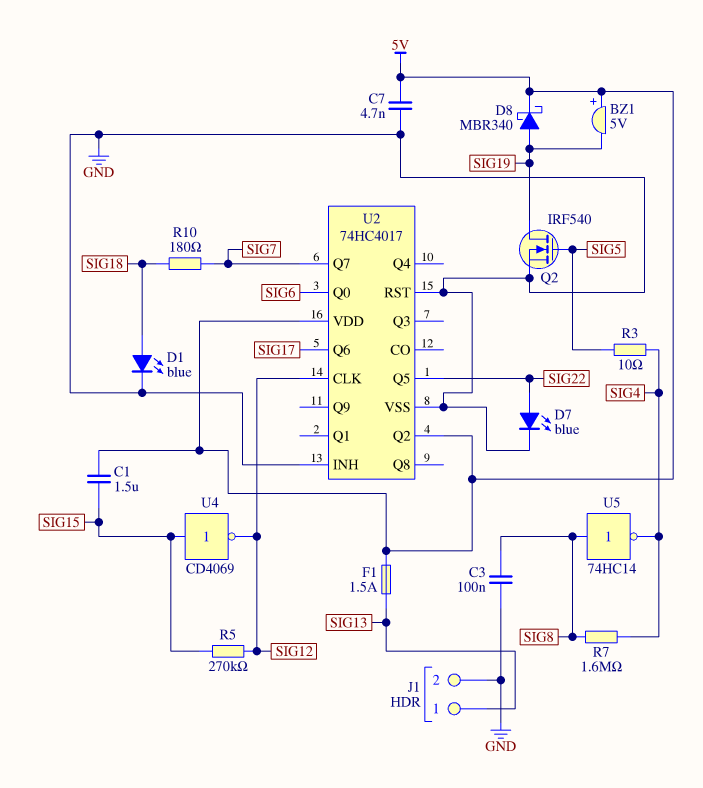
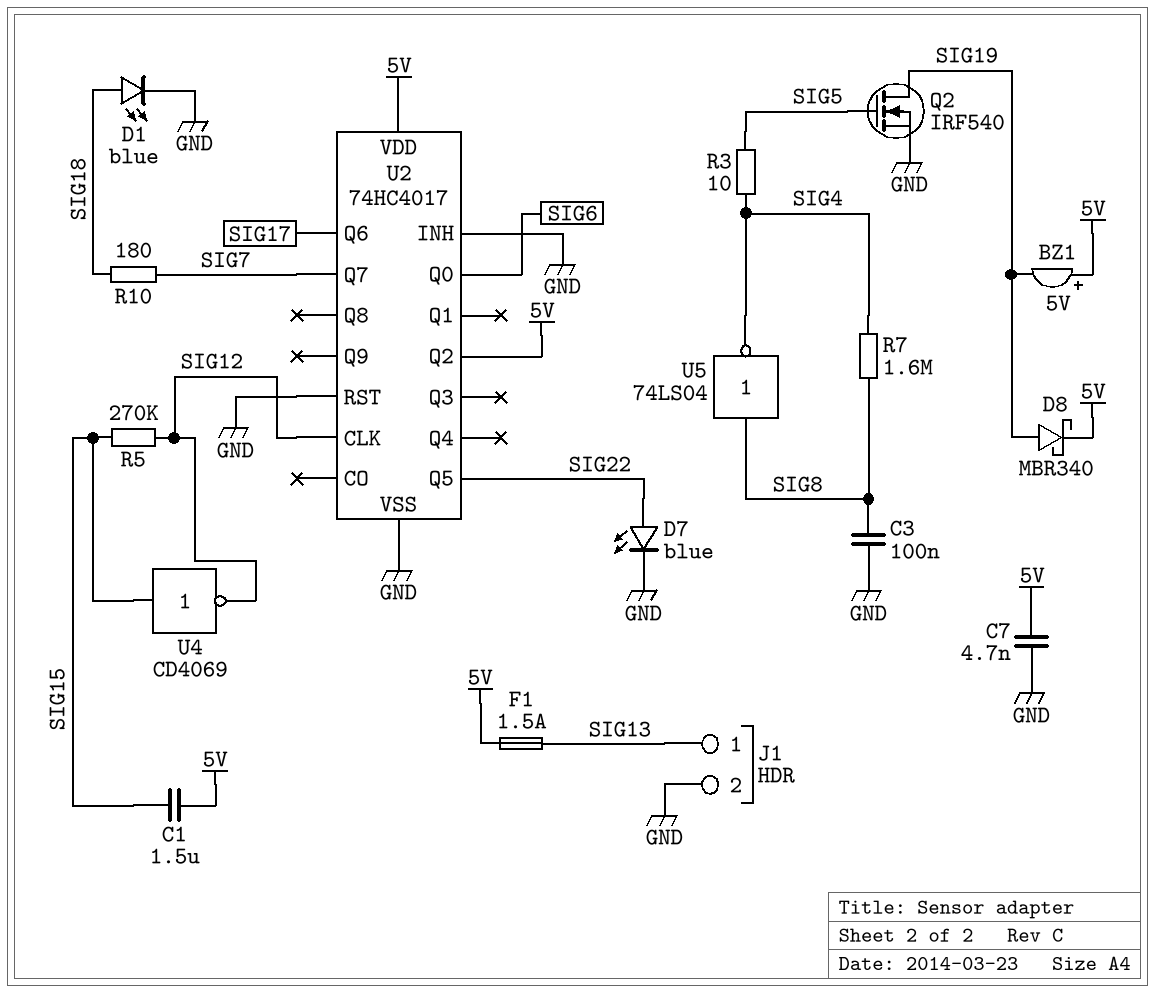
U5: NOT 74HC14 (in SIG8, out SIG4) -> NOT 74LS04 (in SIG8, out SIG4)

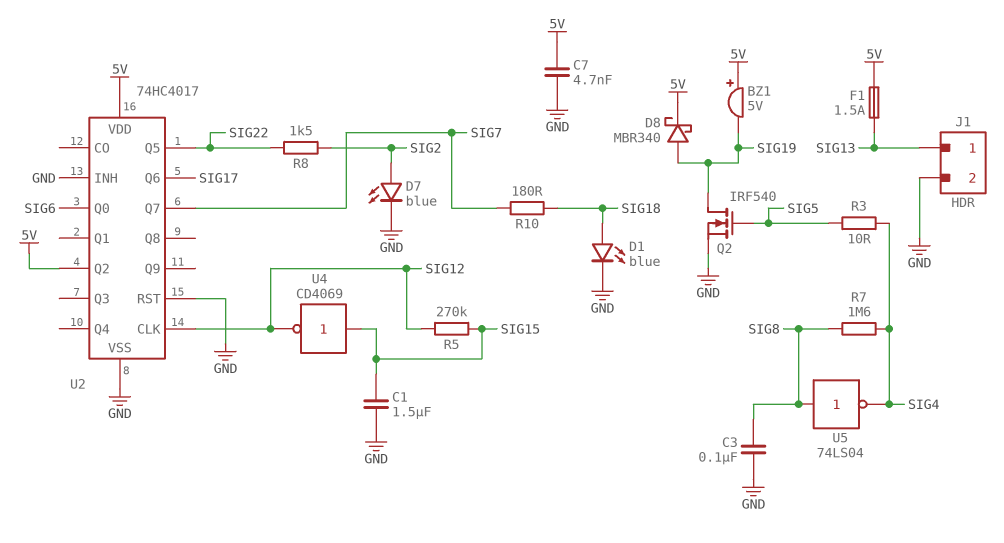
C1: 1.5uF (5V, SIG15) -> 1.5uF (GND, SIG15)
D7: LED blue (A SIG22, K GND) -> LED blue (A SIG2, K GND)
R8: none -> 1.5k (SIG2, SIG22)

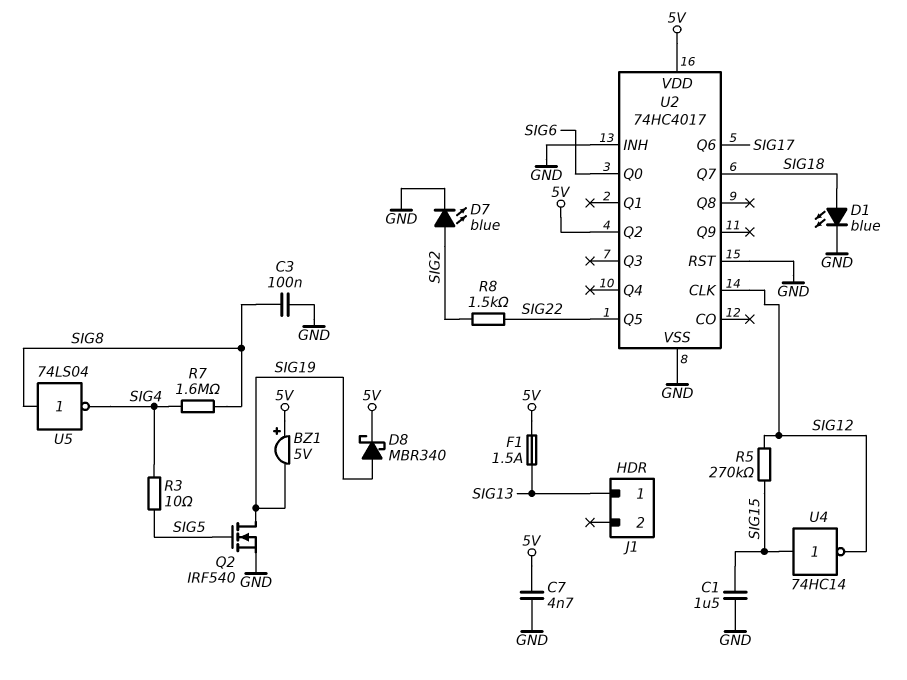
J1 pin 2: GND -> none
R10: 180 (SIG7, SIG18) -> none
U2 pin Q7: SIG7 -> SIG18
U4: NOT CD4069 (in SIG15, out SIG12) -> NOT 74HC14 (in SIG15, out SIG12)

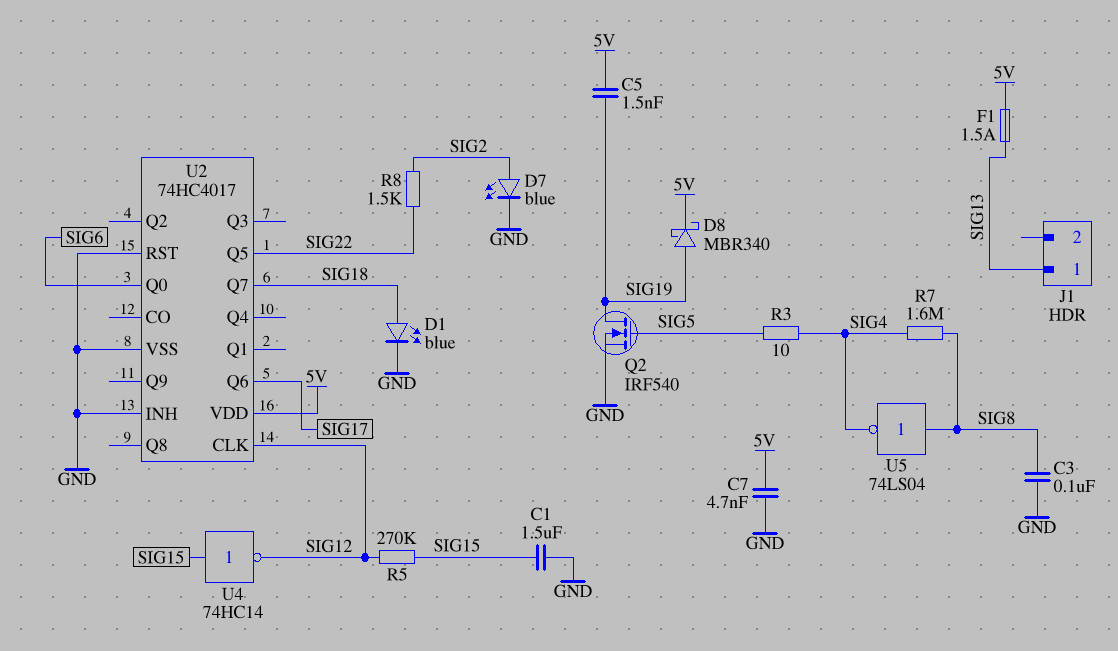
BZ1: buzzer 5V (plus 5V, minus SIG19) -> none
C5: none -> 1.5nF (5V, SIG19)
U2 pin Q2: 5V -> none

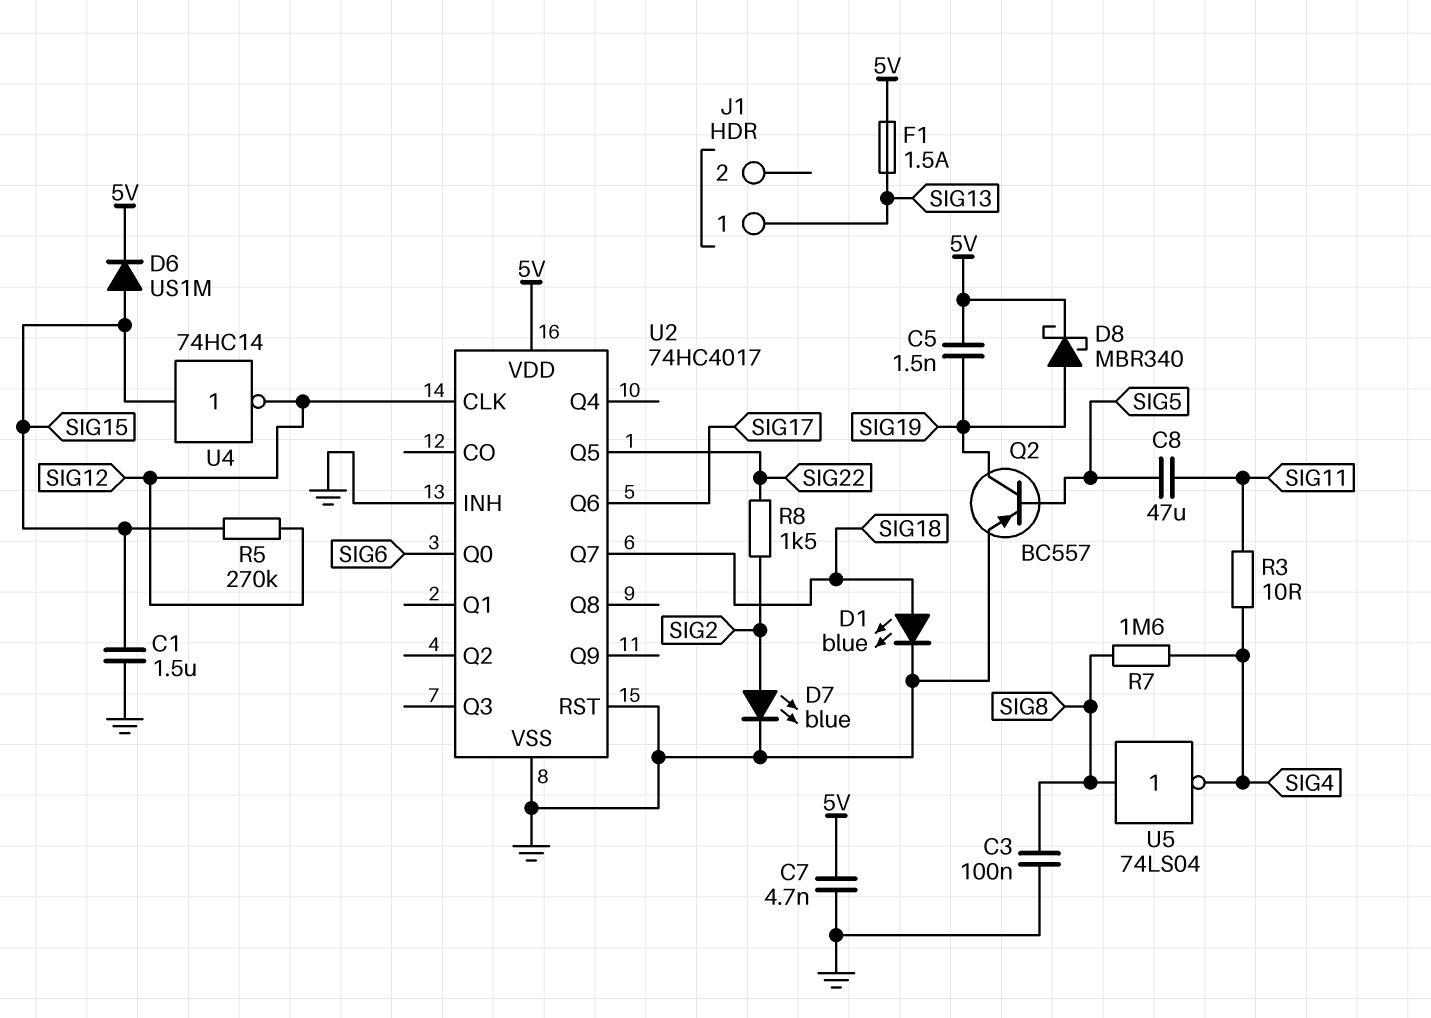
C8: none -> 47uF (SIG5, SIG11)
D6: none -> diode US1M (A SIG15, K 5V)
Q2: NMOS IRF540 (G SIG5, D SIG19, S GND) -> PNP BC557 (B SIG5, C SIG19, E GND)
R3: 10 (SIG4, SIG5) -> 10 (SIG4, SIG11)

